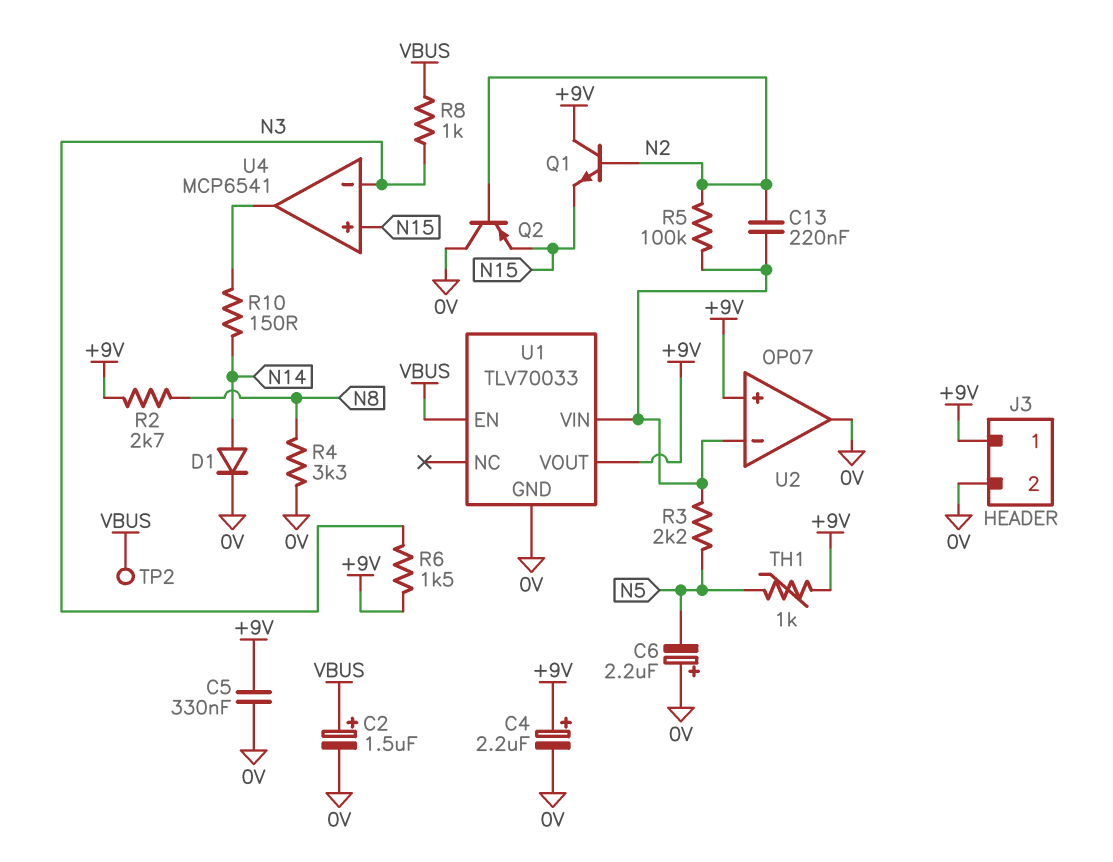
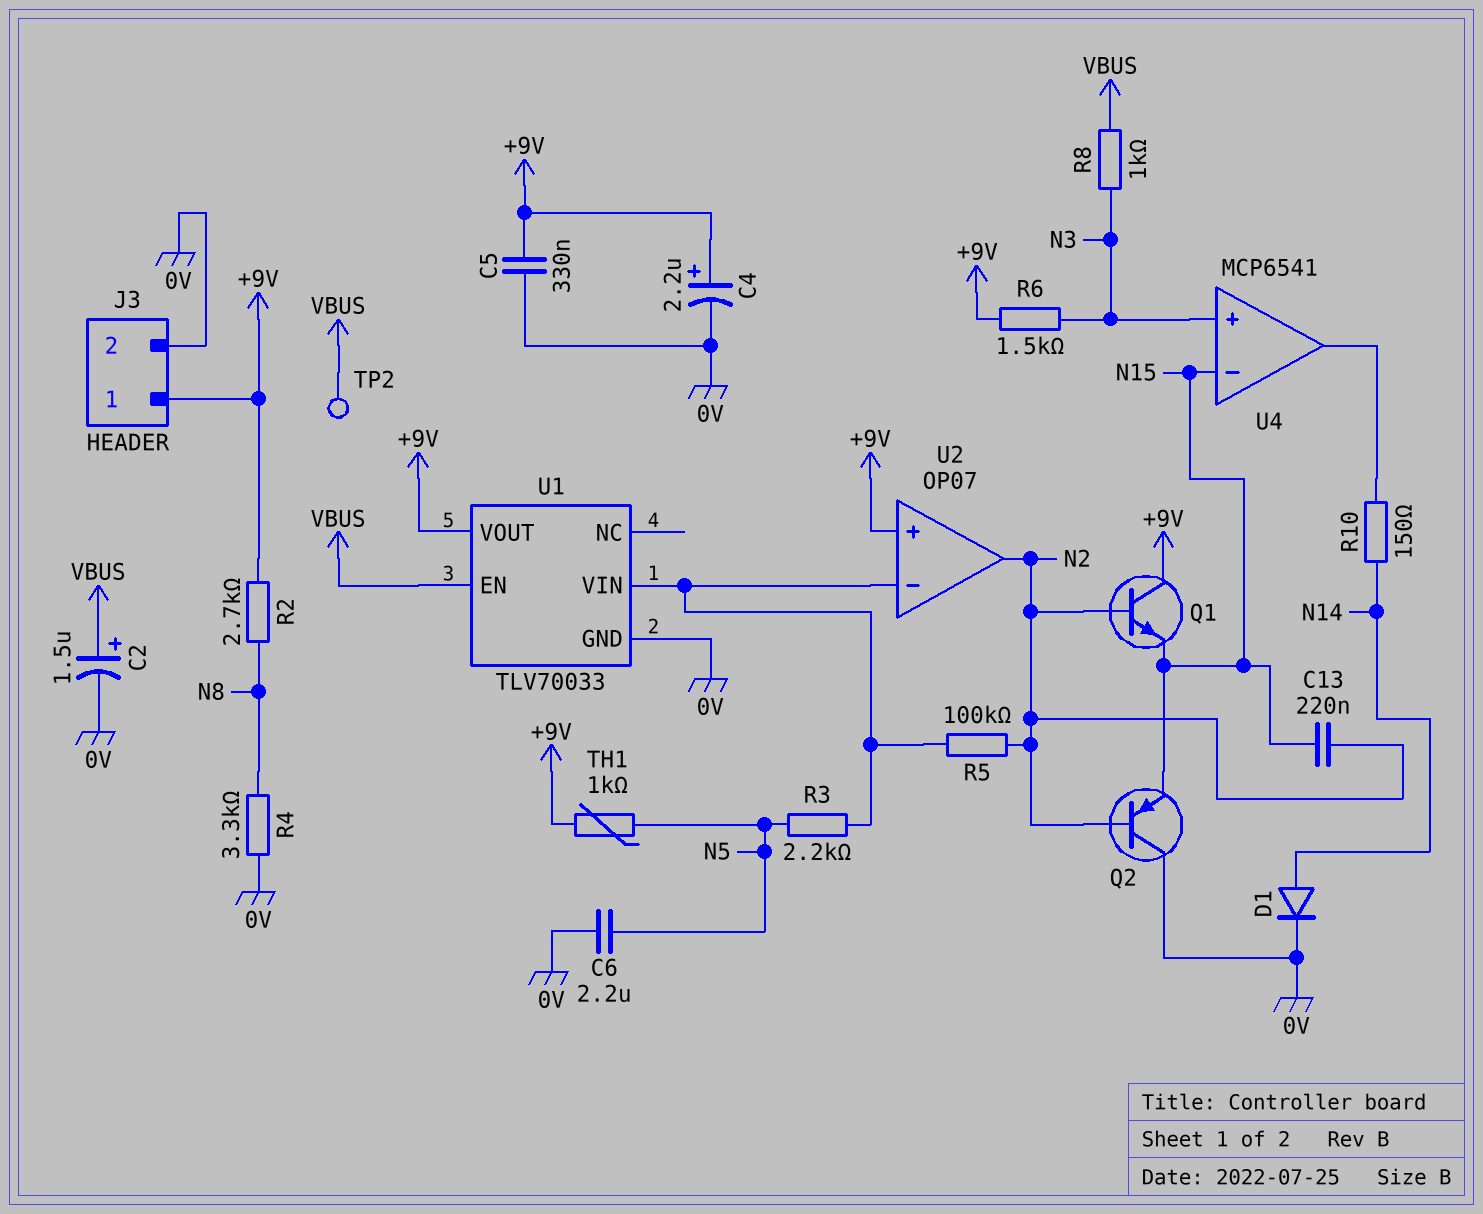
C6: 2.2uF (plus 0V, minus N5) -> 2.2uF (0V, N5)
C13: 220nF (N2, U1/VIN) -> 220nF (N2, N15)
U2 pin out: 0V -> N2
U4 pin in+: N15 -> N3
U4 pin in-: N3 -> N15

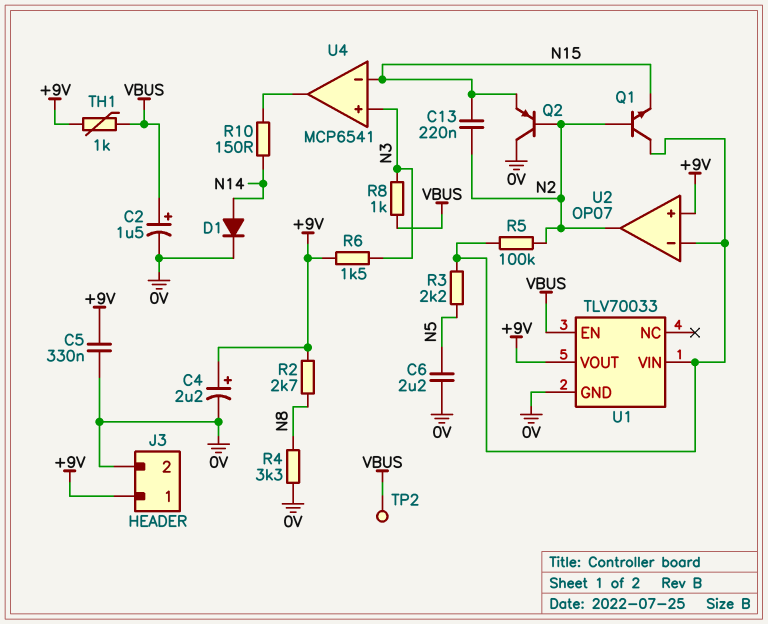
Q1: NPN (B N2, C +9V, E N15) -> NPN (B N2, C U1/VIN, E N15)
TH1: 1k (+9V, N5) -> 1k (+9V, VBUS)

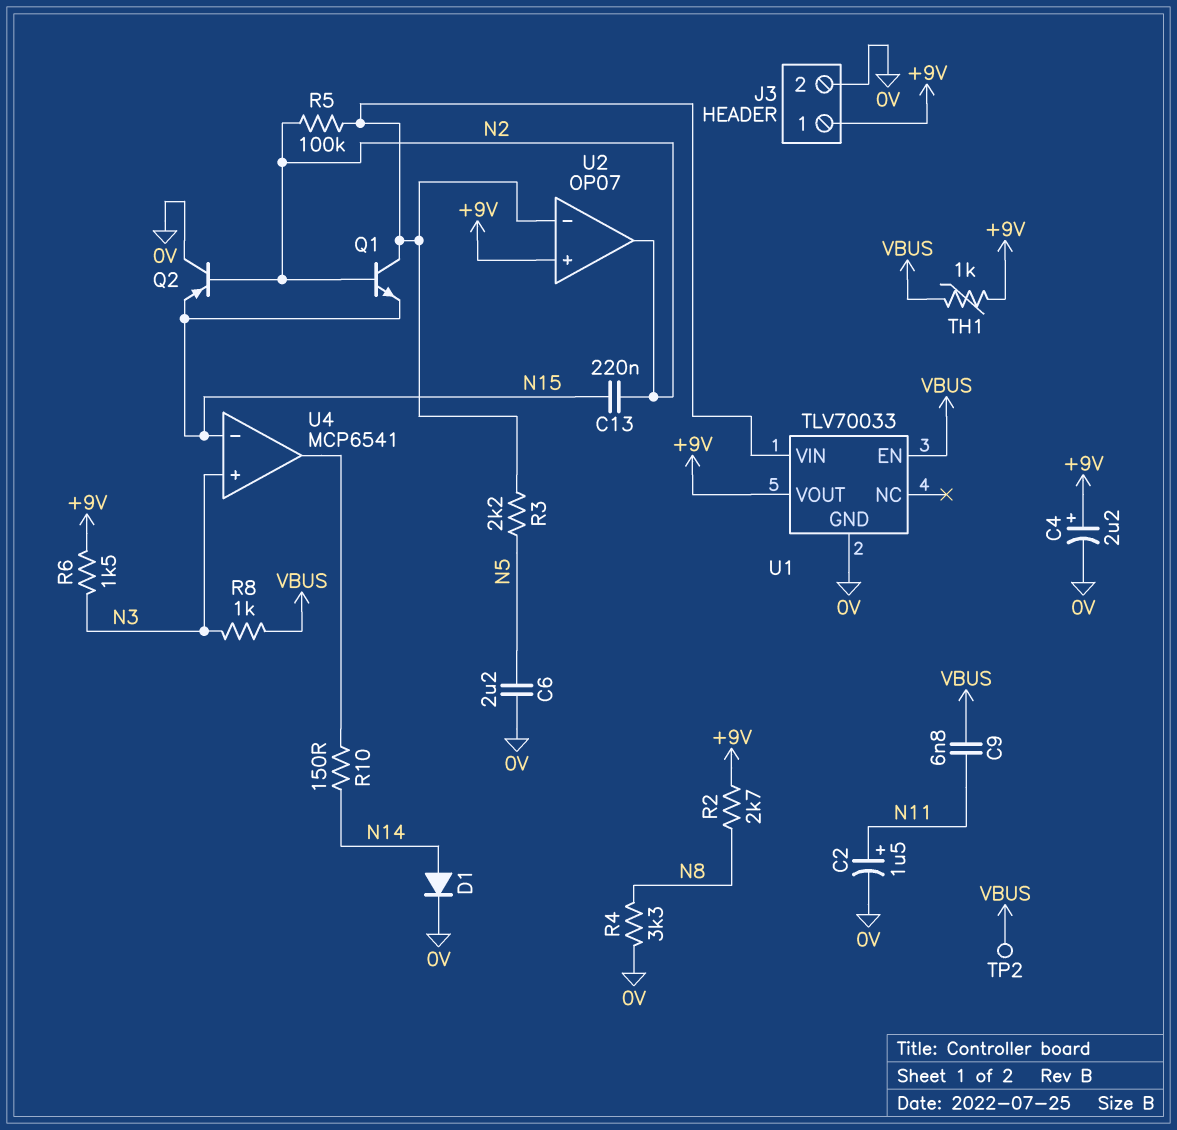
C2: 1.5uF (plus VBUS, minus 0V) -> 1.5uF (plus N11, minus 0V)
C5: 330nF (+9V, 0V) -> none
C9: none -> 6.8nF (N11, VBUS)

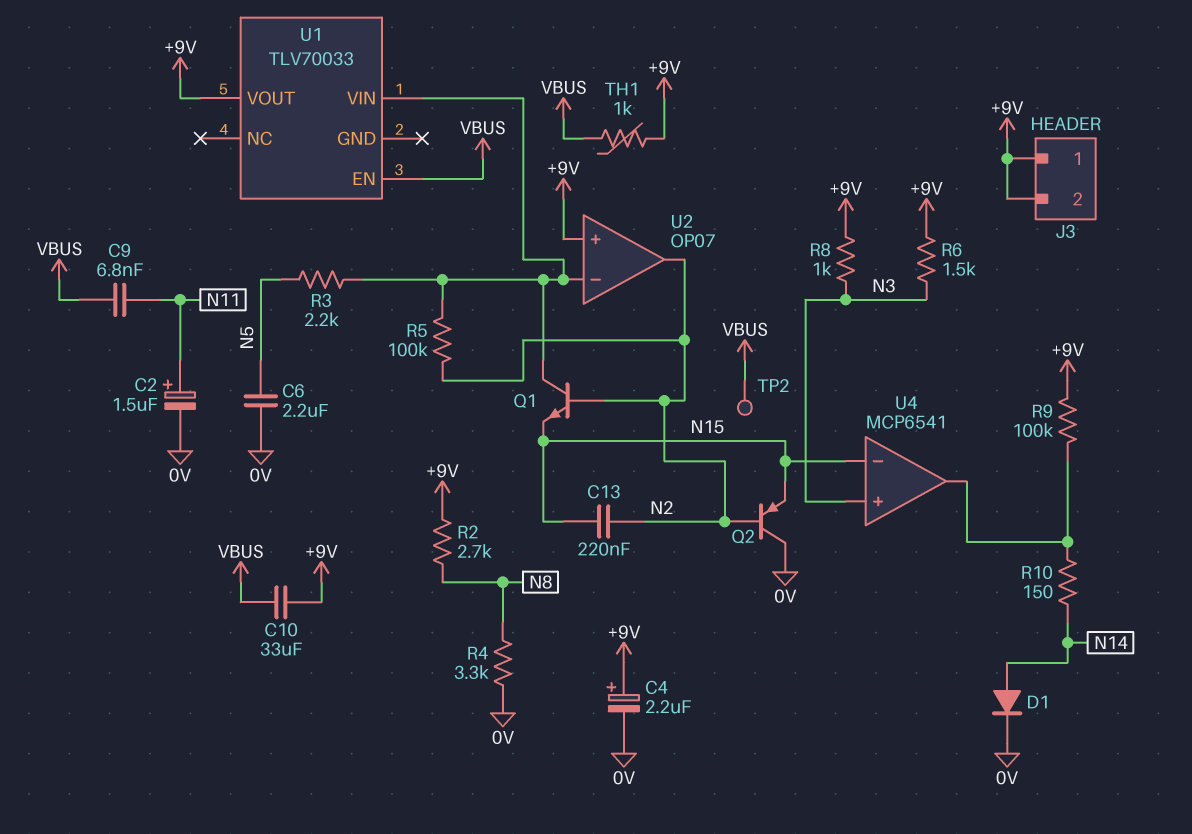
C10: none -> 33uF (+9V, VBUS)
J3 pin 2: 0V -> +9V
R8: 1k (N3, VBUS) -> 1k (+9V, N3)
R9: none -> 100k (+9V, U4/out)
U1 pin GND: 0V -> none

